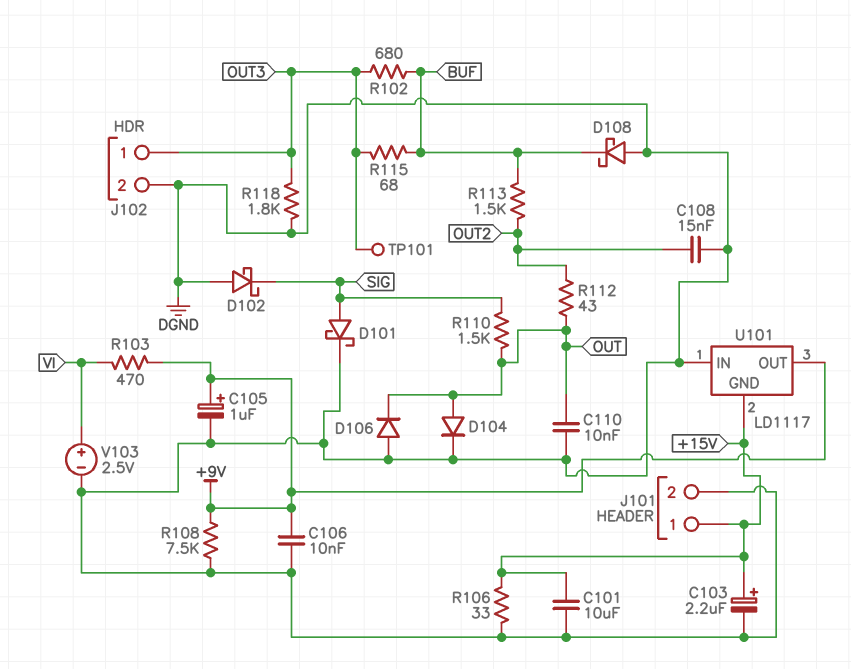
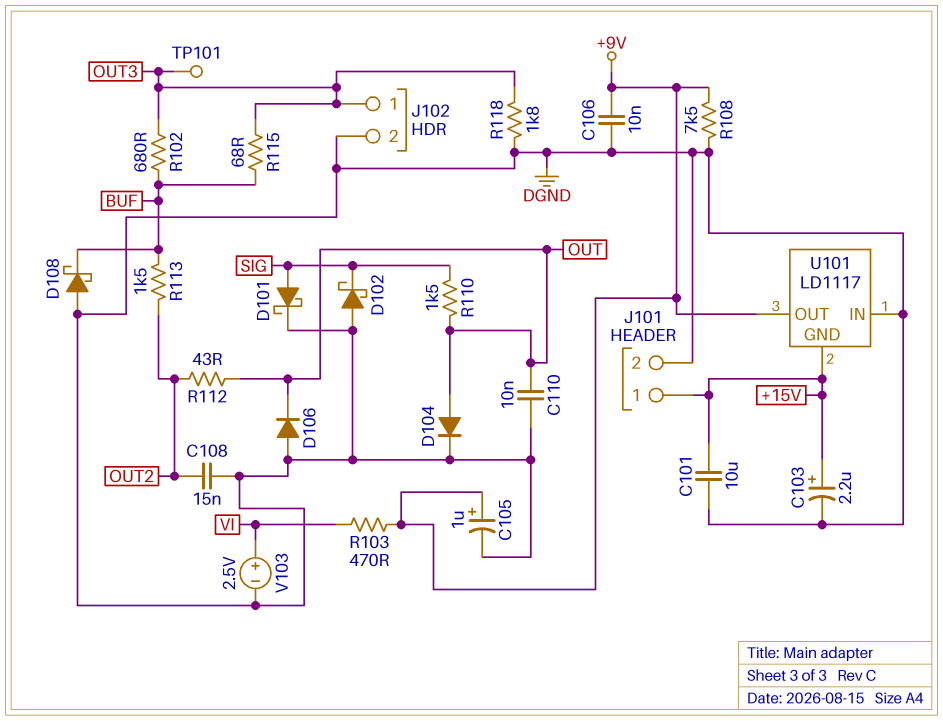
R106: 33 (+15V, DGND) -> none

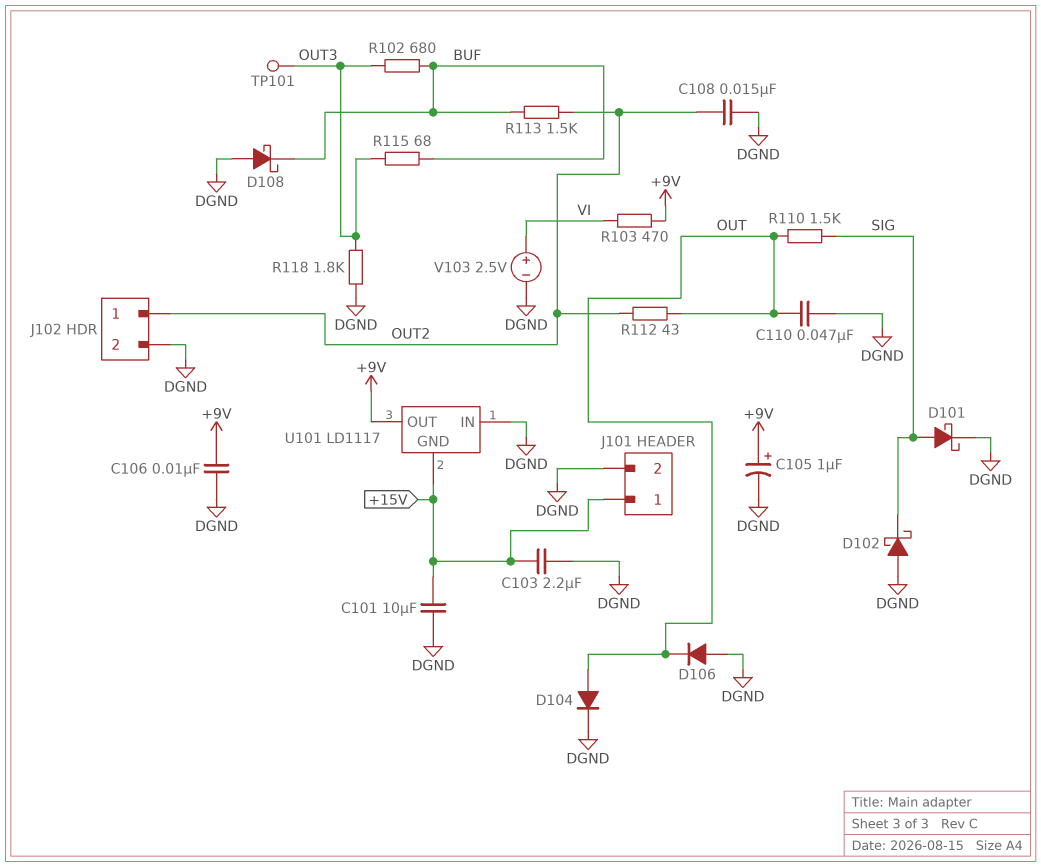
C103: 2.2uF (plus +15V, minus DGND) -> 2.2uF (+15V, DGND)
C110: 10nF (DGND, OUT) -> 47nF (DGND, OUT)
J102 pin 1: OUT3 -> OUT2
R108: 7.5k (+9V, DGND) -> none

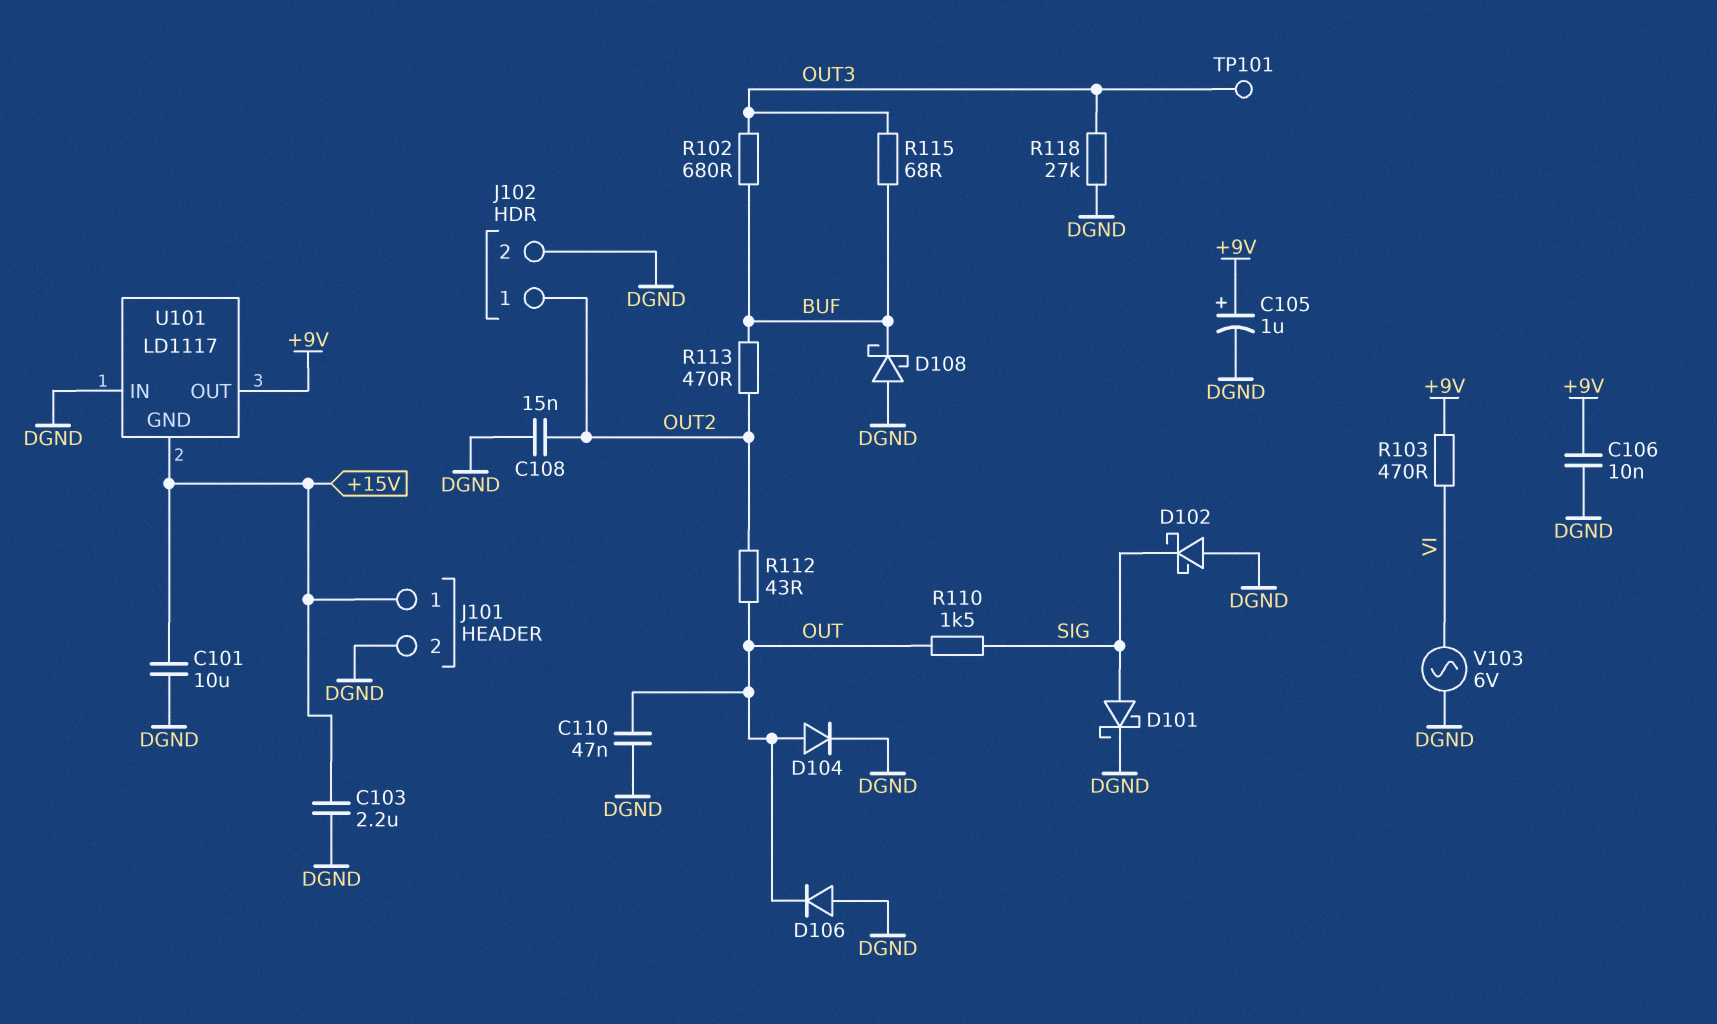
R113: 1.5k (BUF, OUT2) -> 470 (BUF, OUT2)
R118: 1.8k (DGND, OUT3) -> 27k (DGND, OUT3)
V103: 2.5V (plus VI, minus DGND) -> AC 6V (DGND, VI)

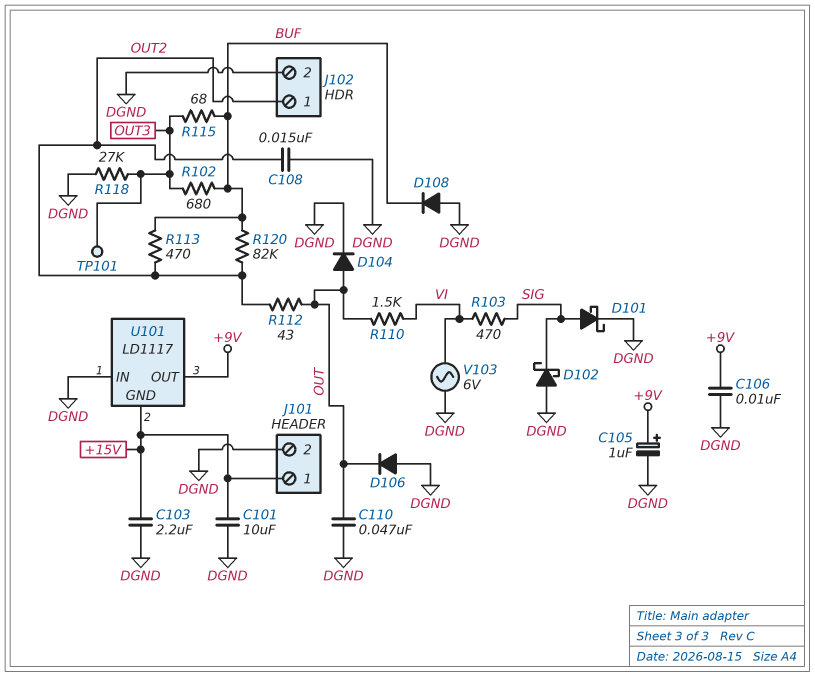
D108: schottky (A DGND, K BUF) -> diode (A DGND, K BUF)
R103: 470 (+9V, VI) -> 470 (SIG, VI)
R110: 1.5k (OUT, SIG) -> 1.5k (OUT, VI)
R120: none -> 82k (BUF, OUT2)

